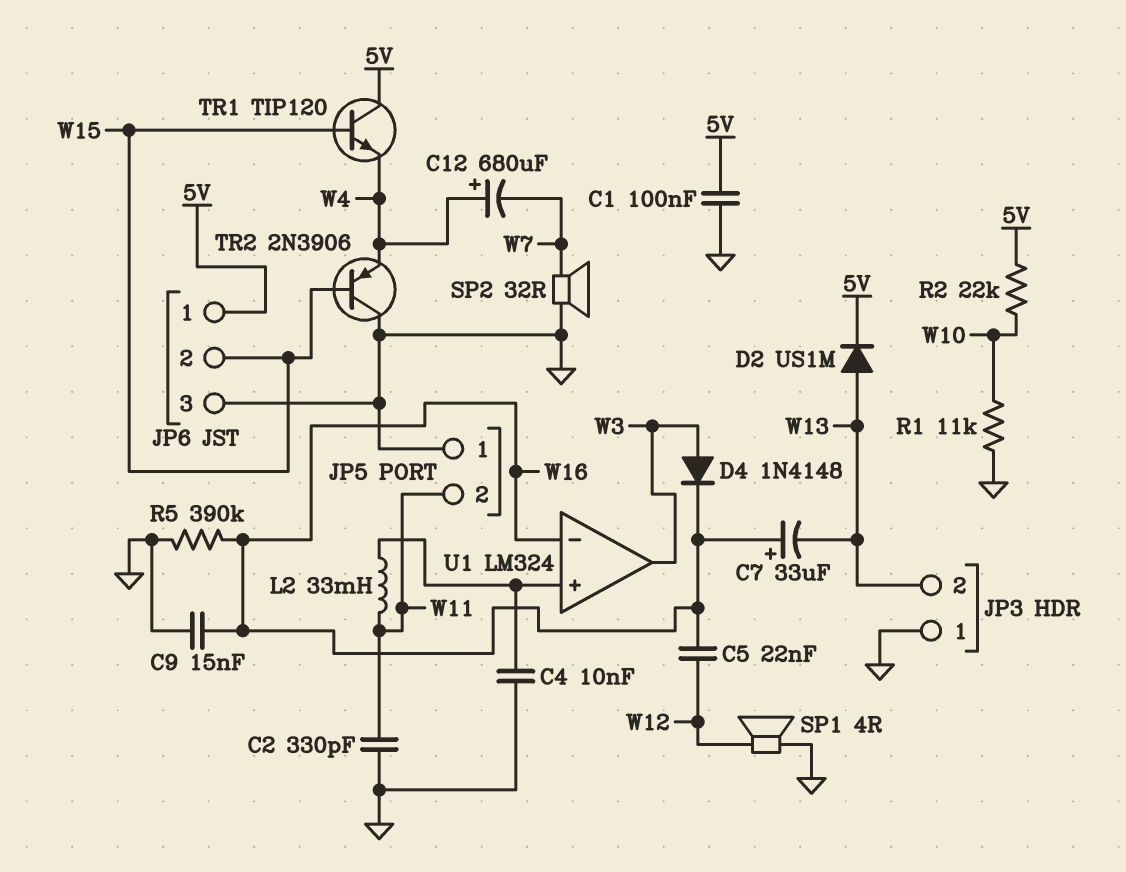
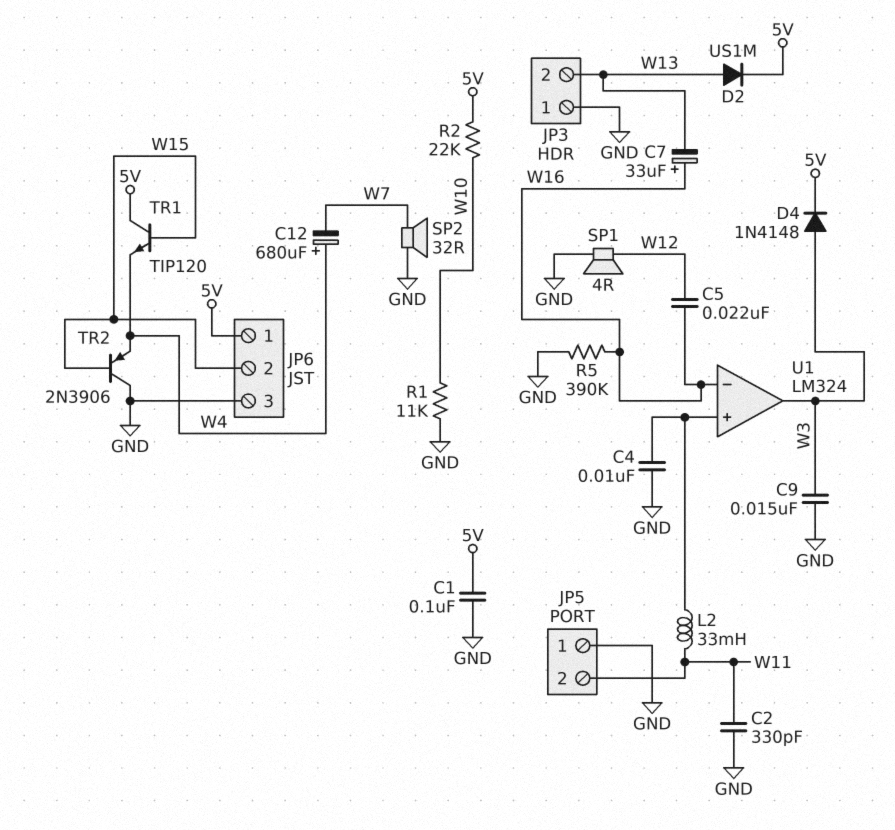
C9: 15nF (GND, W16) -> 15nF (GND, W3)
D4: diode 1N4148 (A W3, K W16) -> diode 1N4148 (A W3, K 5V)

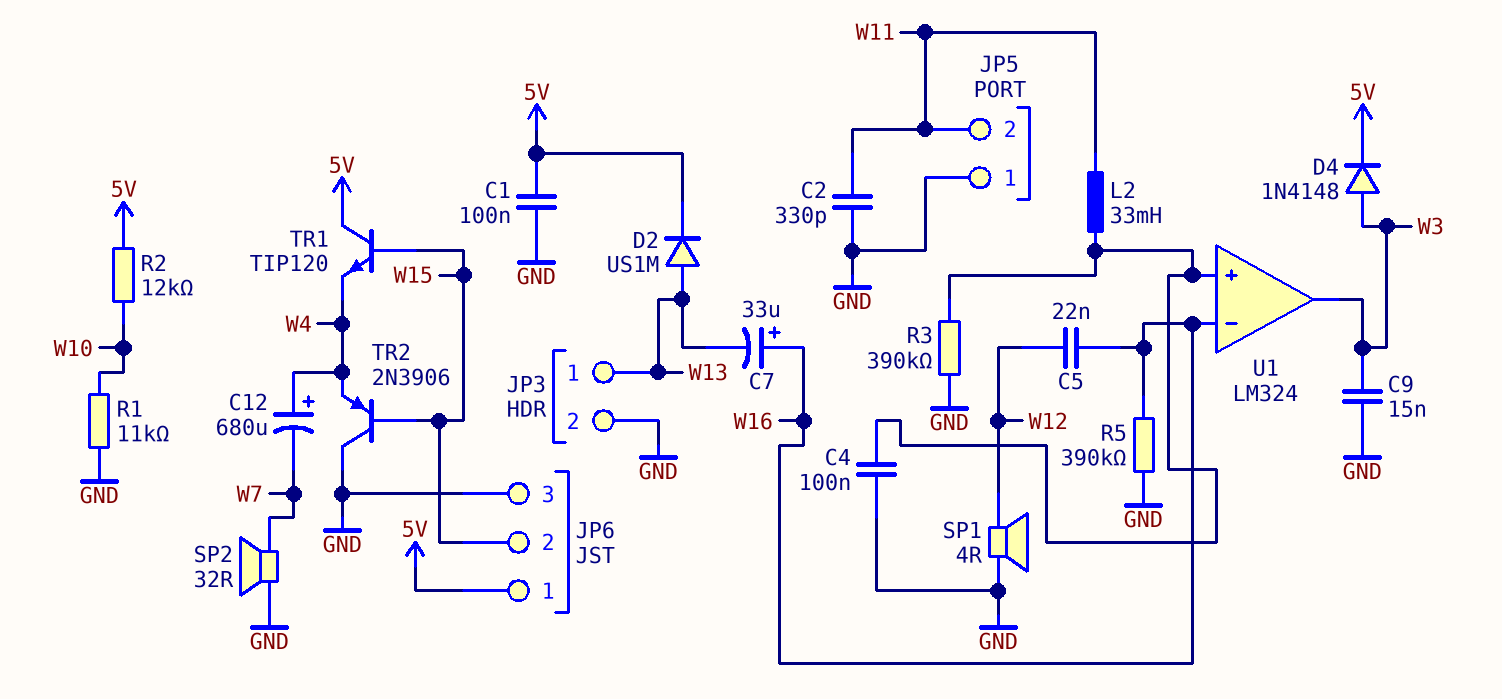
C4: 10nF (GND, U1/in+) -> 100nF (GND, U1/in+)
JP3 pin 1: GND -> W13
JP3 pin 2: W13 -> GND
R2: 22k (5V, W10) -> 12k (5V, W10)
R3: none -> 390k (GND, U1/in+)

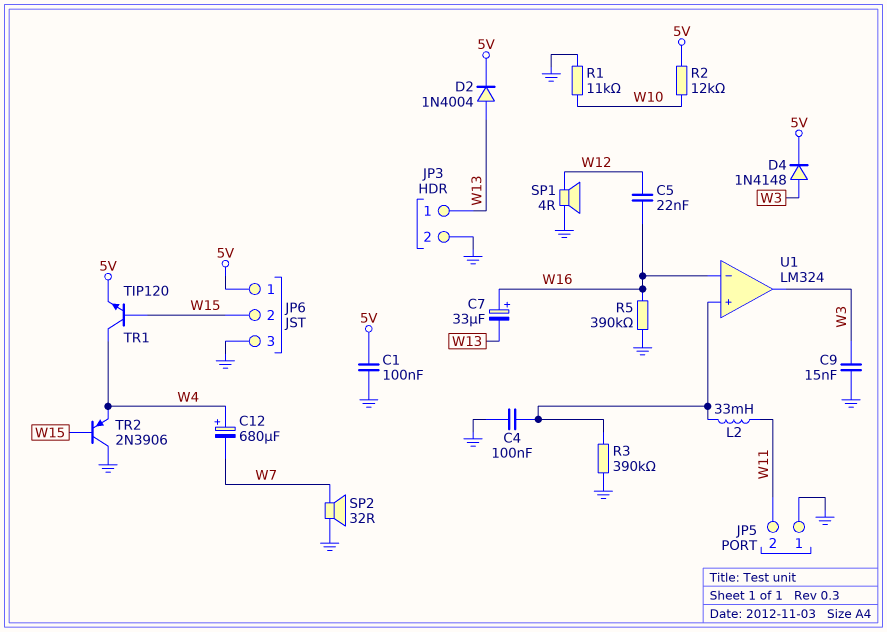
C2: 330pF (GND, W11) -> none
D2: diode US1M (A W13, K 5V) -> diode 1N4004 (A W13, K 5V)
TR1: NPN TIP120 (B W15, C 5V, E W4) -> NPN TIP120 (B W15, C W4, E 5V)

